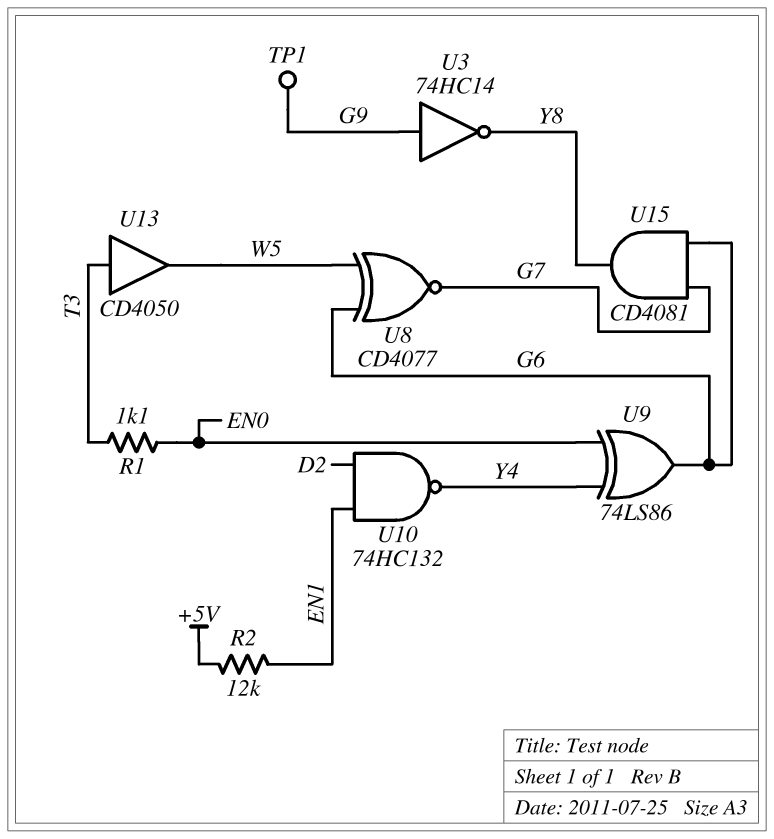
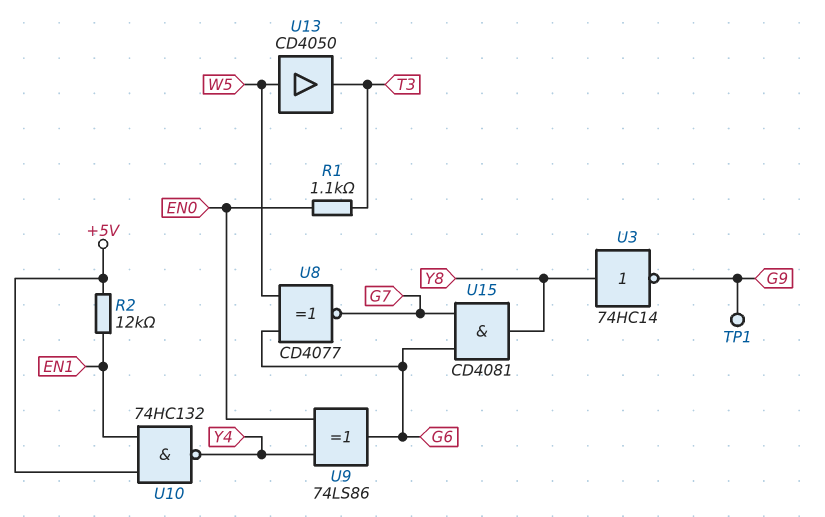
U3: NOT 74HC14 (in G9, out Y8) -> NOT 74HC14 (in Y8, out G9)
U10: NAND 74HC132 (in D2, in EN1, out Y4) -> NAND 74HC132 (in +5V, in EN1, out Y4)
U13: buffer CD4050 (in T3, out W5) -> buffer CD4050 (in W5, out T3)

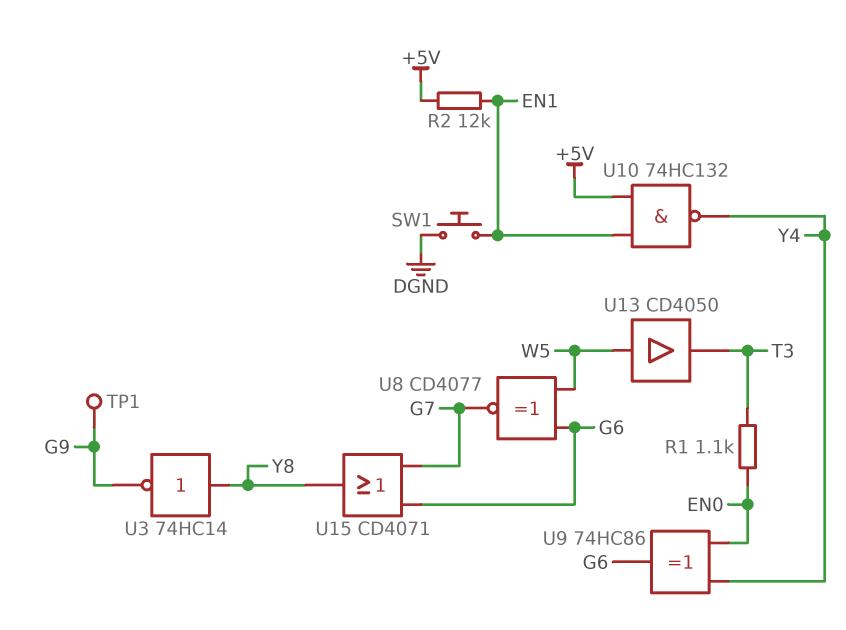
SW1: none -> button (DGND, EN1)
U9: XOR 74LS86 (in EN0, in Y4, out G6) -> XOR 74HC86 (in EN0, in Y4, out G6)
U15: AND CD4081 (in G6, in G7, out Y8) -> OR CD4071 (in G6, in G7, out Y8)

